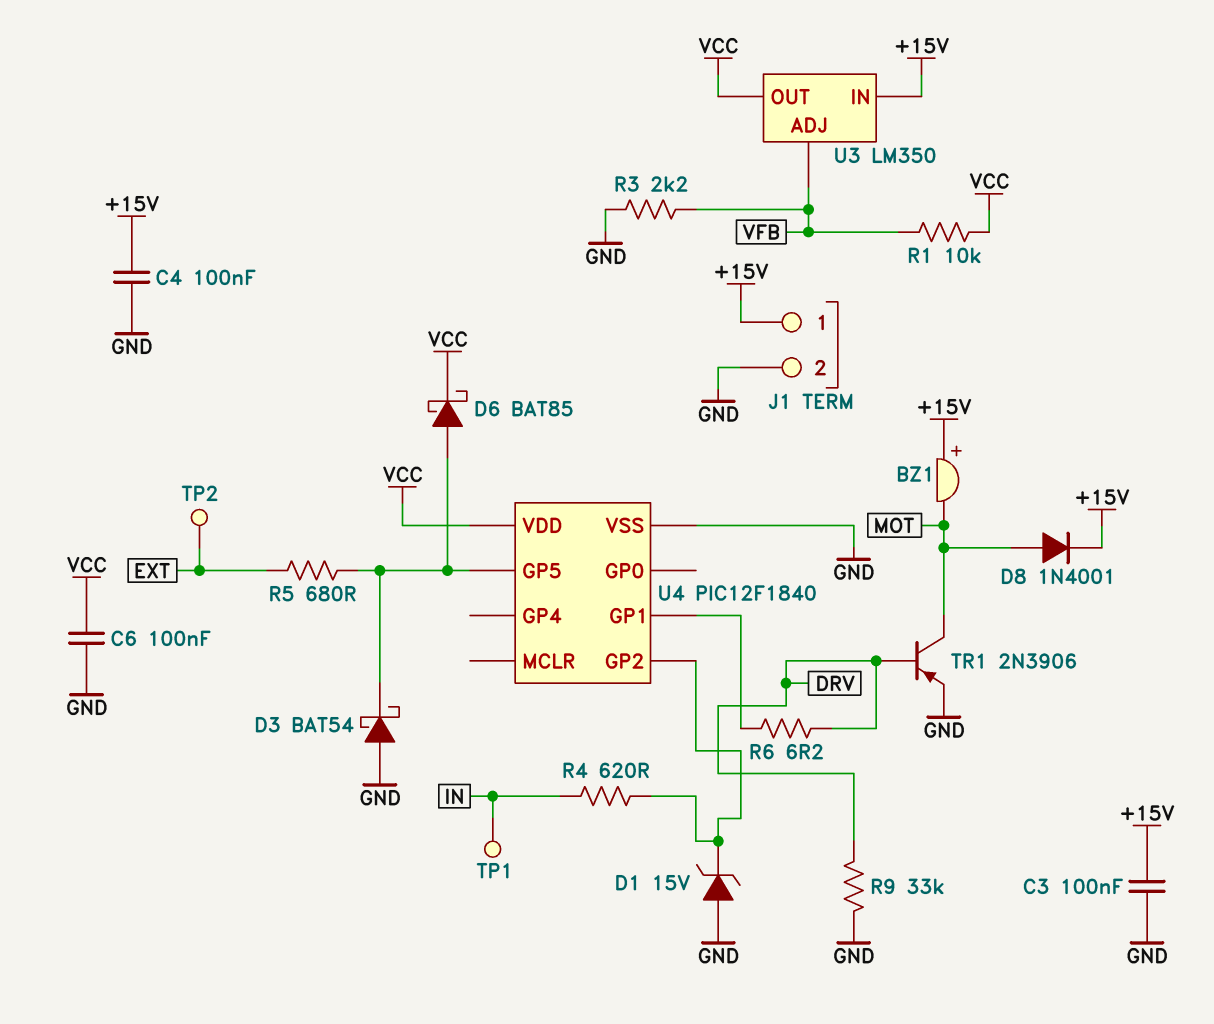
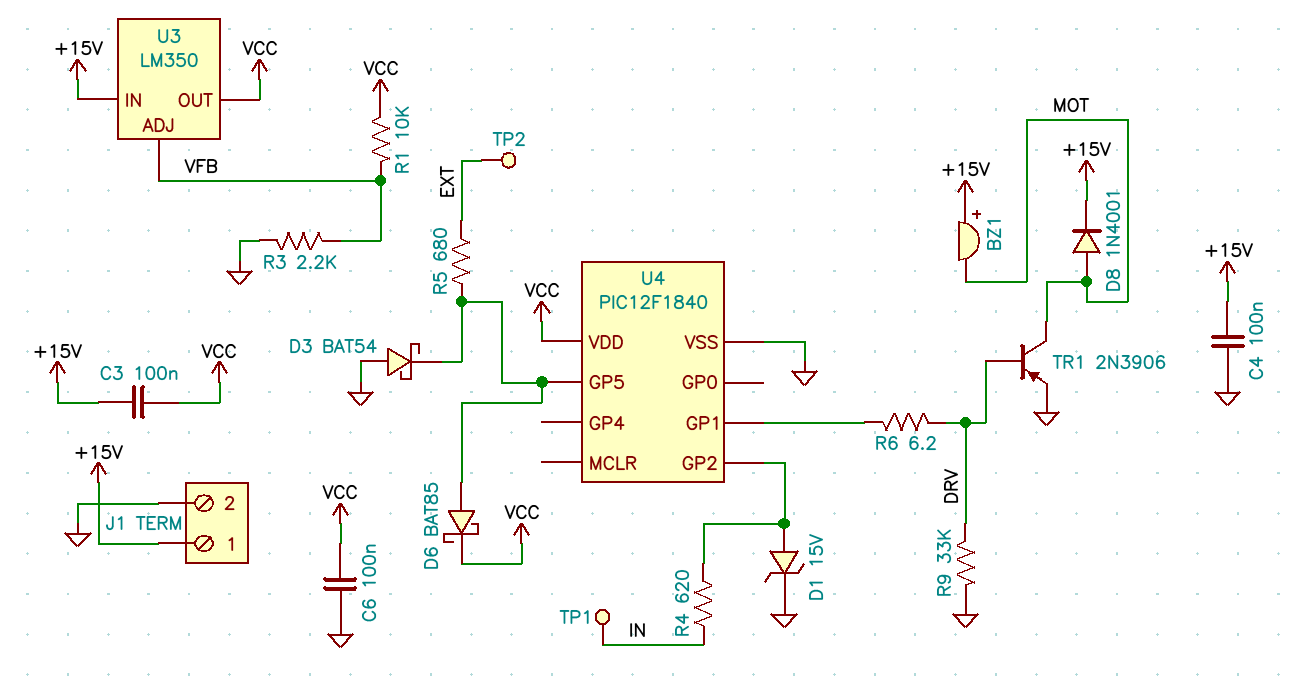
C3: 100nF (+15V, GND) -> 100nF (+15V, VCC)
D1: zener 15V (A GND, K U4/GP2) -> zener 15V (A U4/GP2, K GND)

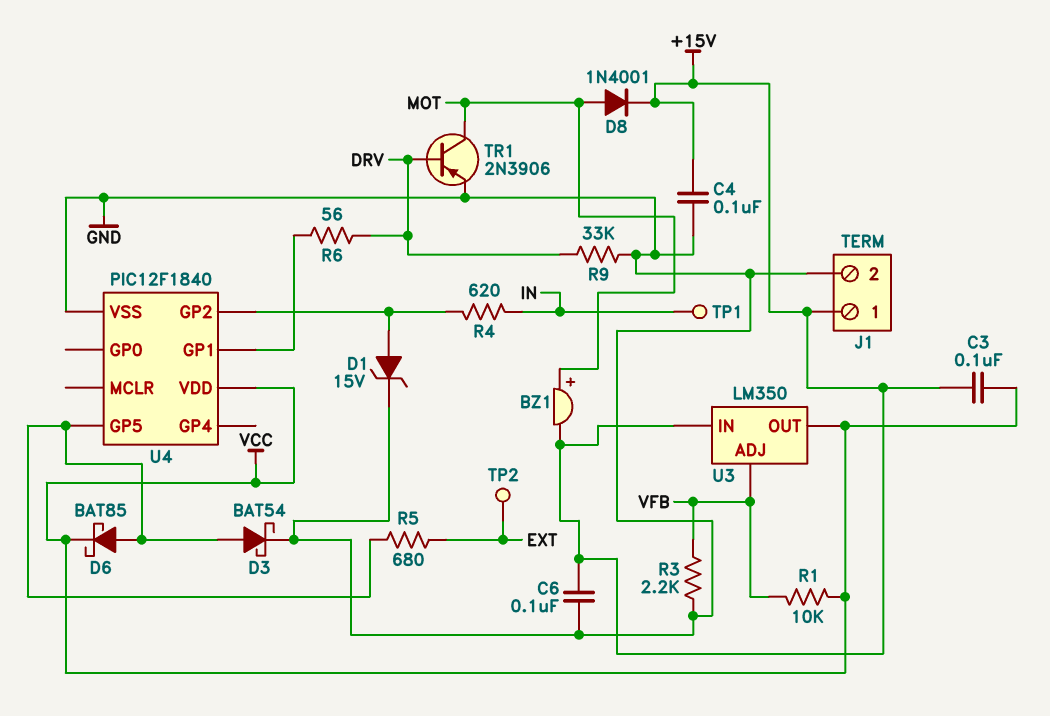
BZ1: buzzer (plus +15V, minus MOT) -> buzzer (plus MOT, minus +15V)
C6: 100nF (GND, VCC) -> 100nF (+15V, GND)
D3: schottky BAT54 (A GND, K U4/GP5) -> schottky BAT54 (A U4/GP5, K GND)
R6: 6.2 (DRV, U4/GP1) -> 56 (DRV, U4/GP1)

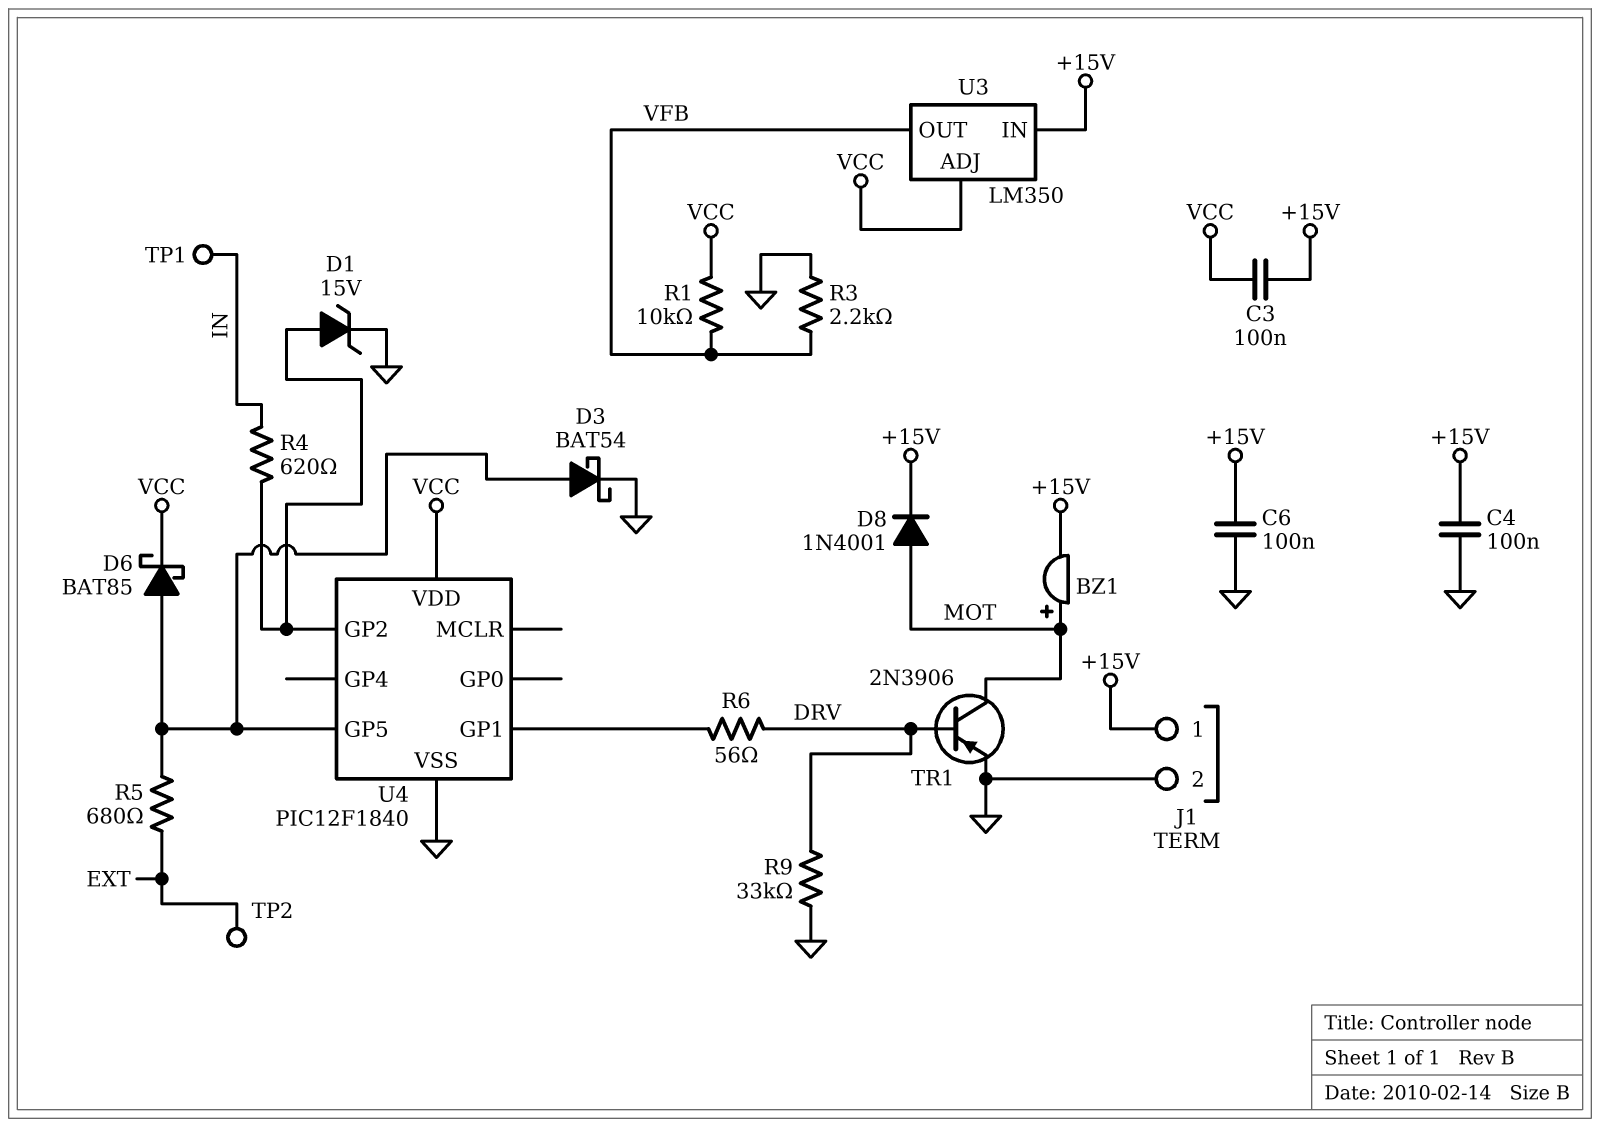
U3 pin ADJ: VFB -> VCC
U3 pin OUT: VCC -> VFB

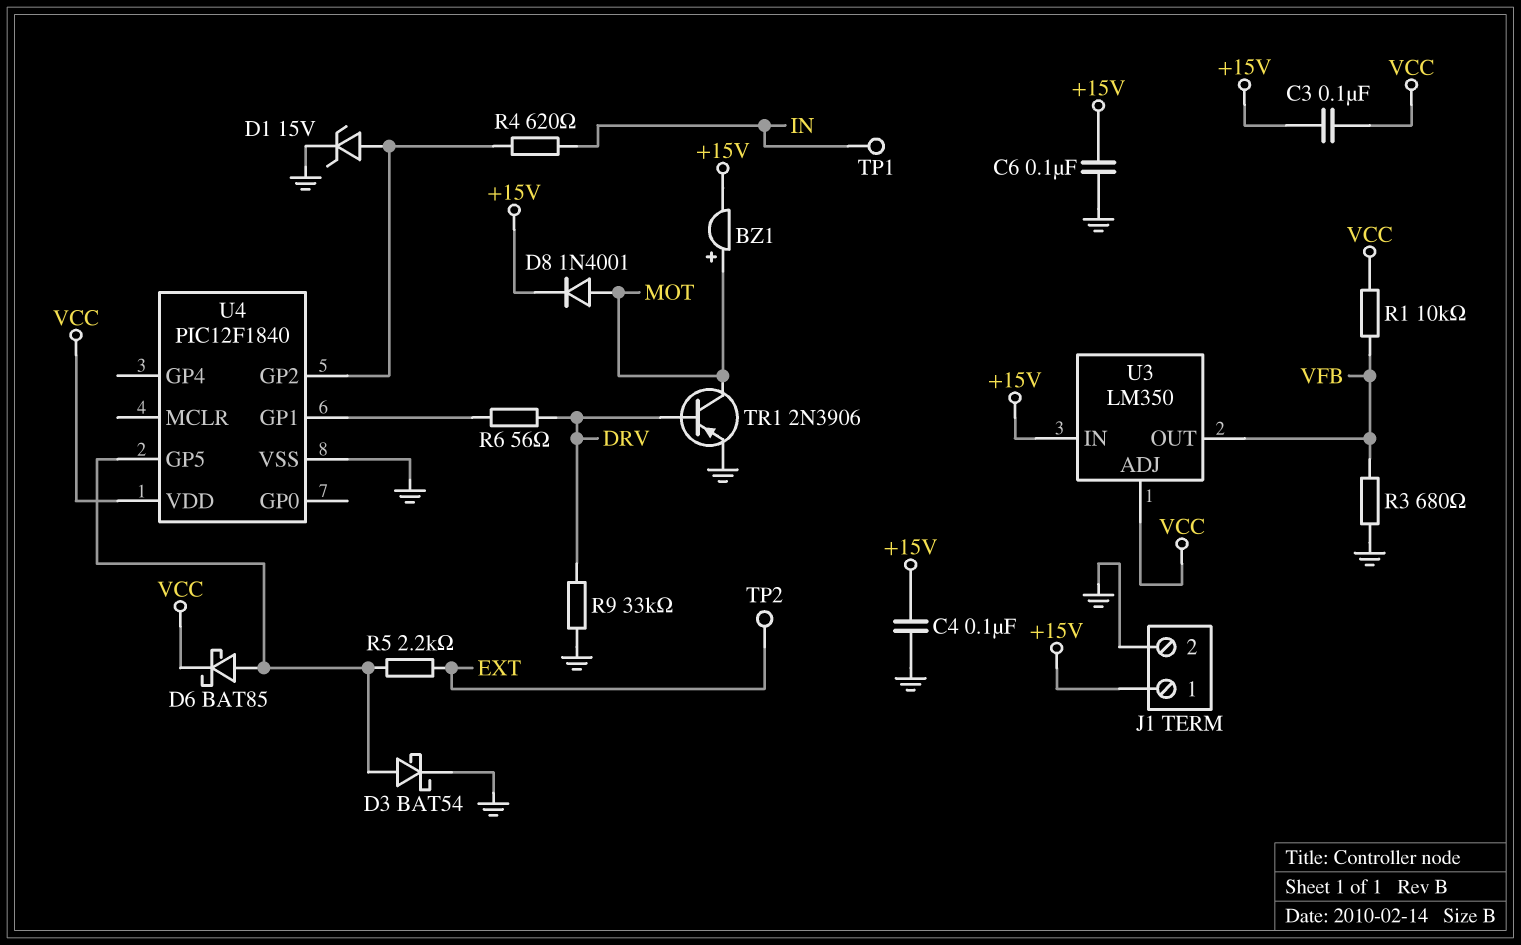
R3: 2.2k (GND, VFB) -> 680 (GND, VFB)
R5: 680 (EXT, U4/GP5) -> 2.2k (EXT, U4/GP5)

